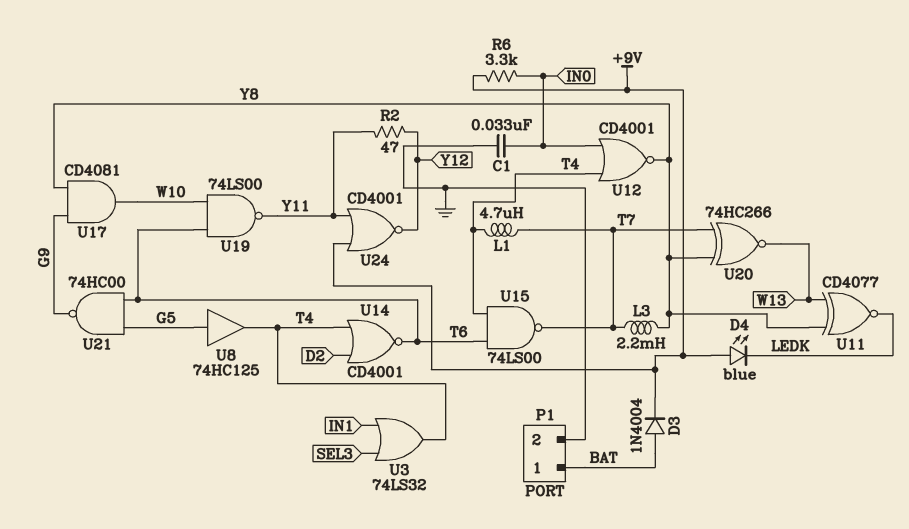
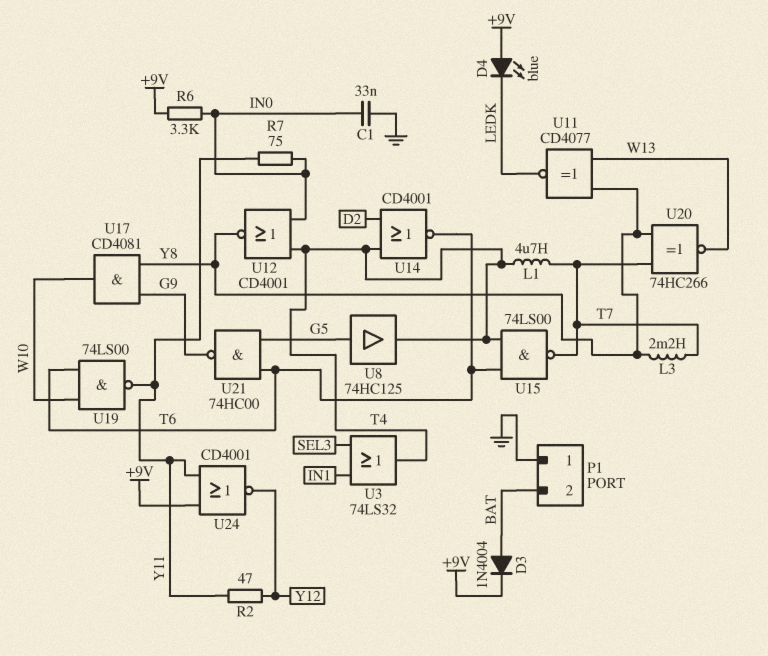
P1 pin 1: BAT -> GND
P1 pin 2: GND -> BAT
R7: none -> 75 (IN0, Y11)

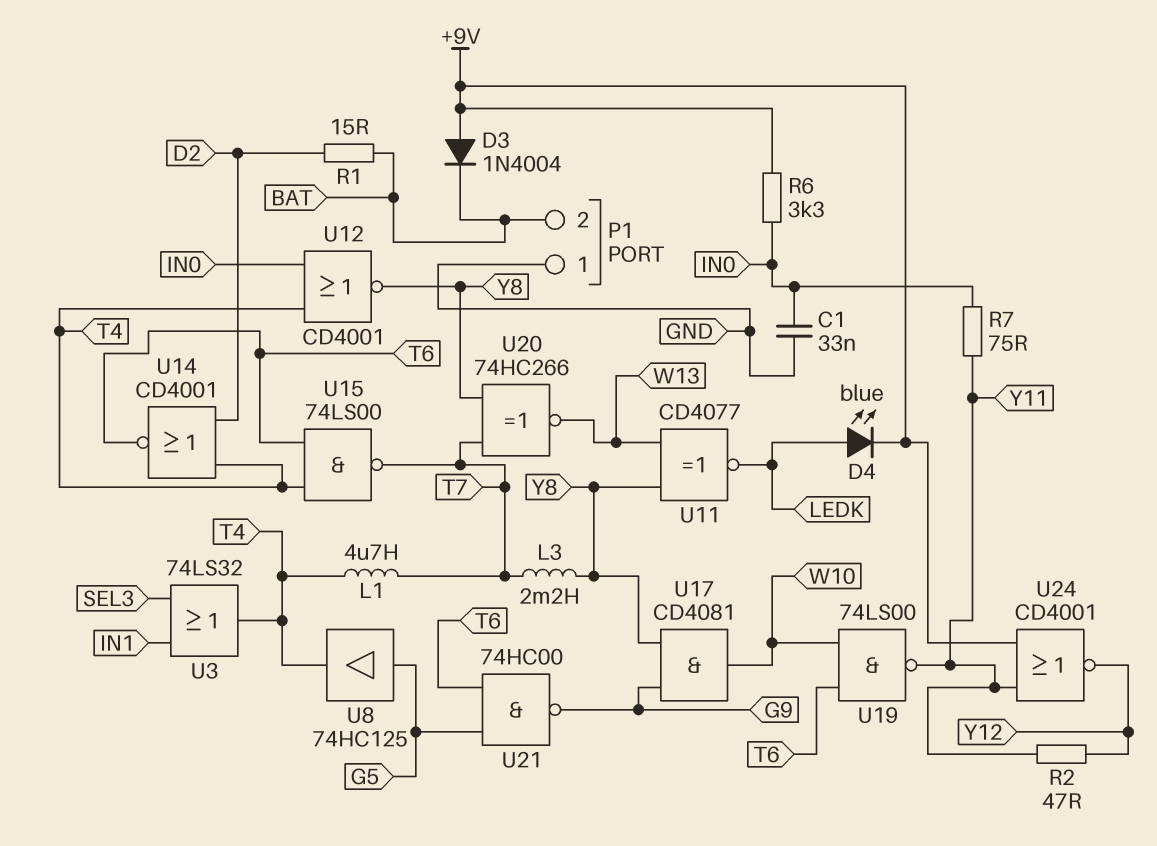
D3: diode 1N4004 (A BAT, K +9V) -> diode 1N4004 (A +9V, K BAT)
D4: LED blue (A +9V, K LEDK) -> LED blue (A LEDK, K +9V)
R1: none -> 15 (BAT, D2)

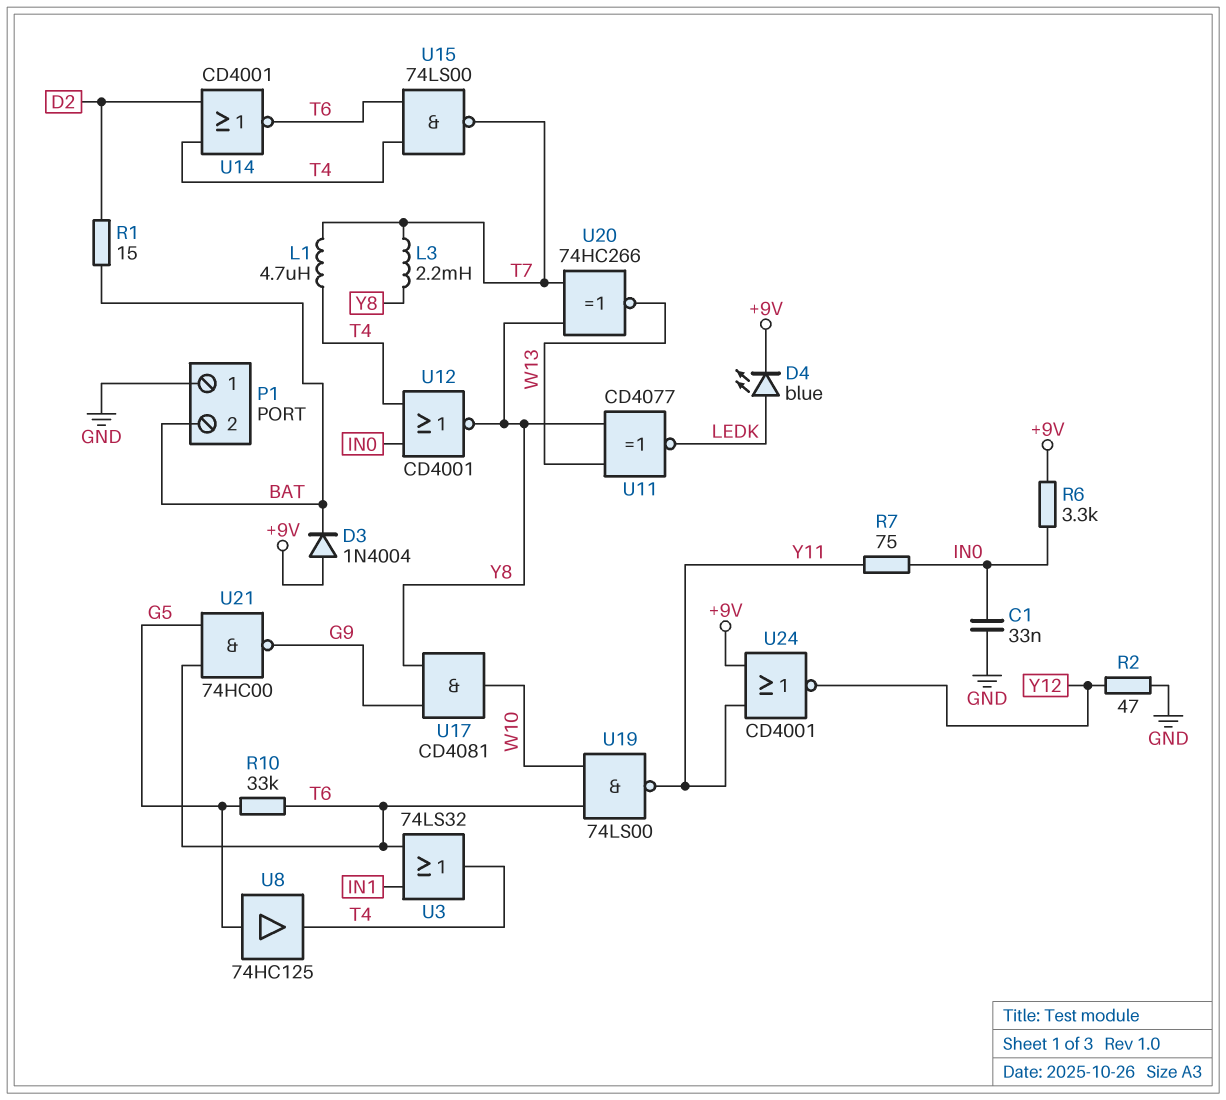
R2: 47 (Y11, Y12) -> 47 (GND, Y12)
R10: none -> 33k (G5, T6)
U3: OR 74LS32 (in IN1, in SEL3, out T4) -> OR 74LS32 (in IN1, in T6, out T4)

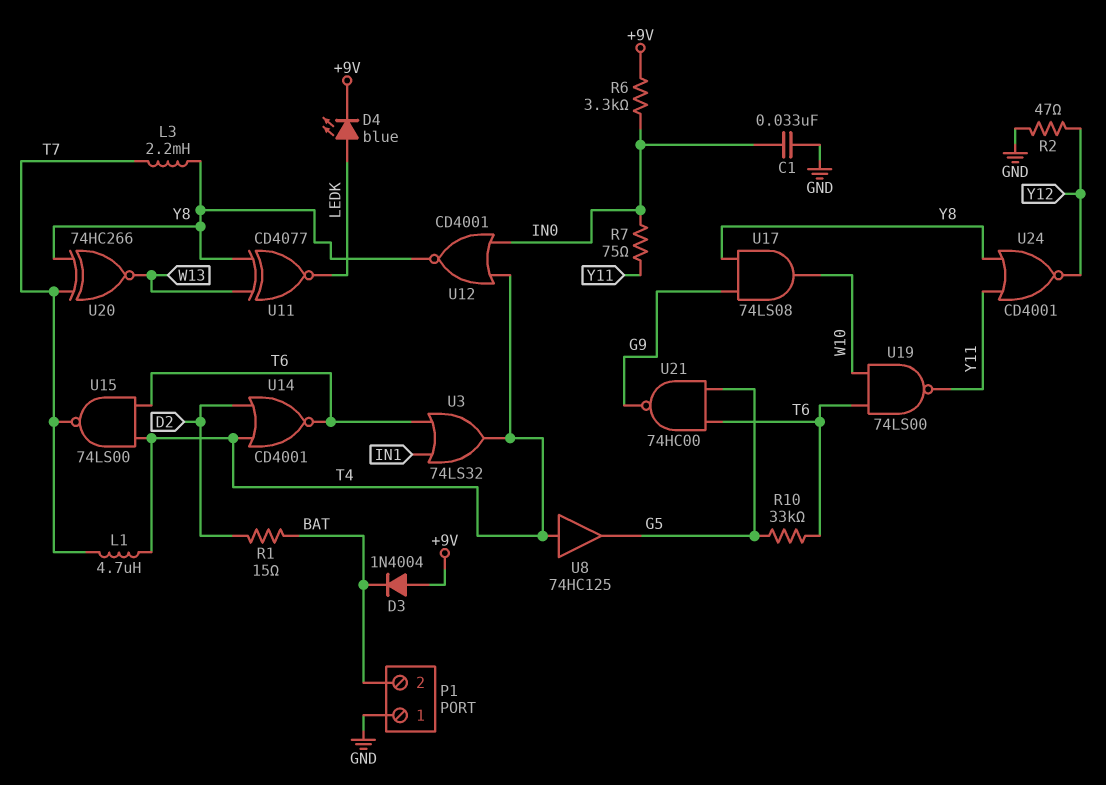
U8: buffer 74HC125 (in G5, out T4) -> buffer 74HC125 (in T4, out G5)
U17: AND CD4081 (in G9, in Y8, out W10) -> AND 74LS08 (in G9, in Y8, out W10)
U24: NOR CD4001 (in +9V, in Y11, out Y12) -> NOR CD4001 (in Y8, in Y11, out Y12)

